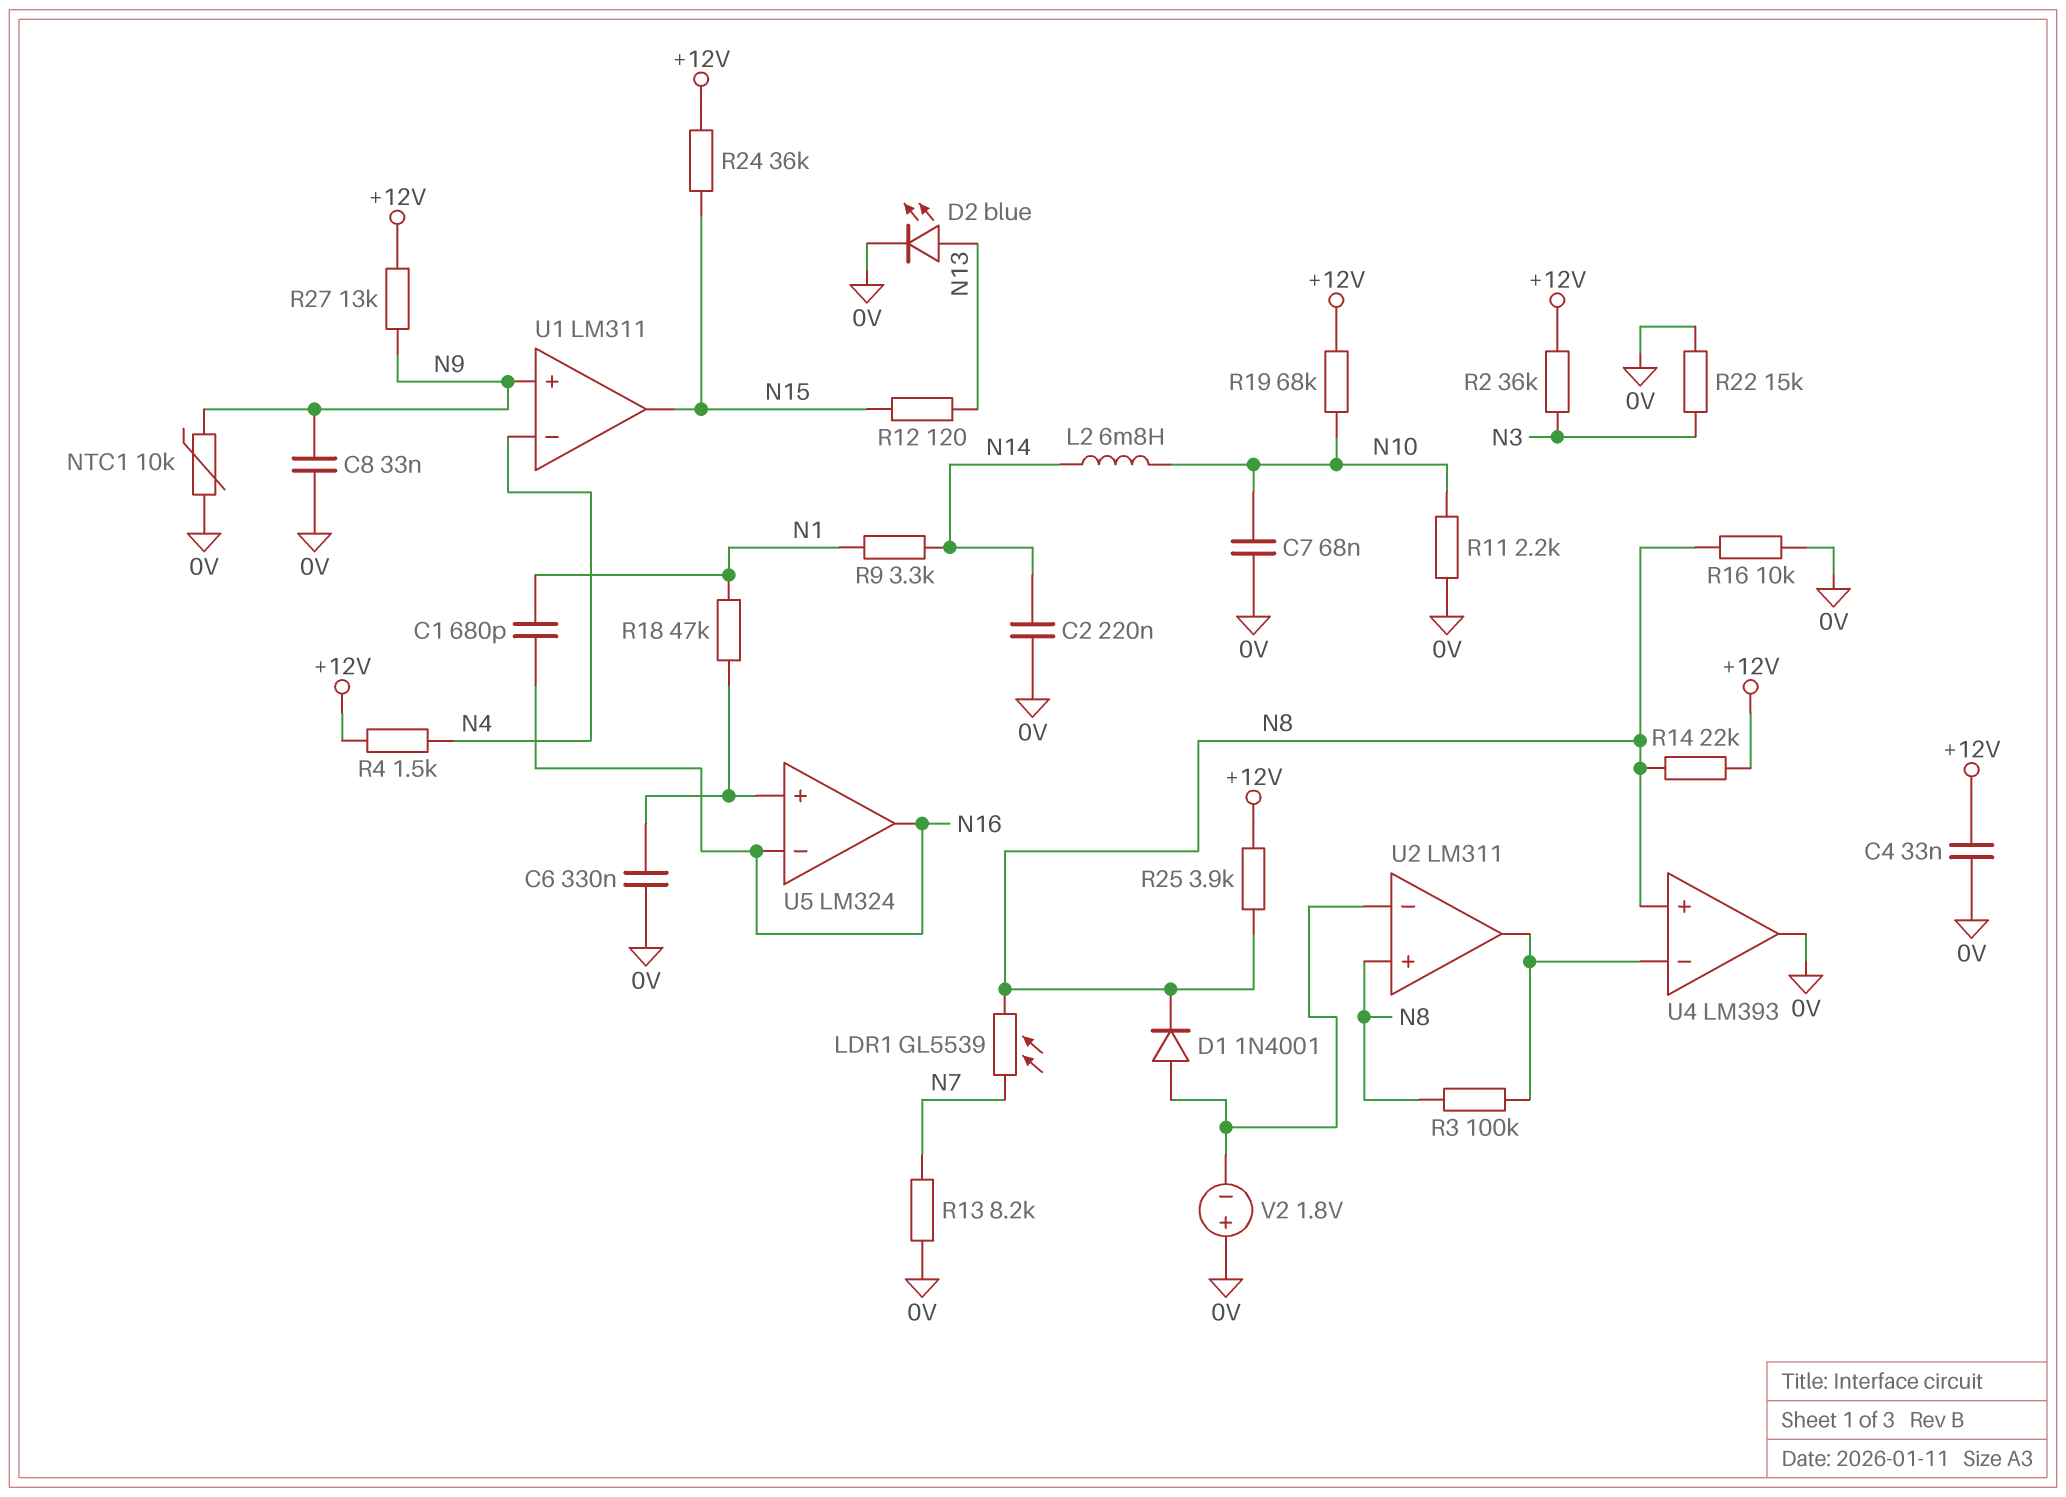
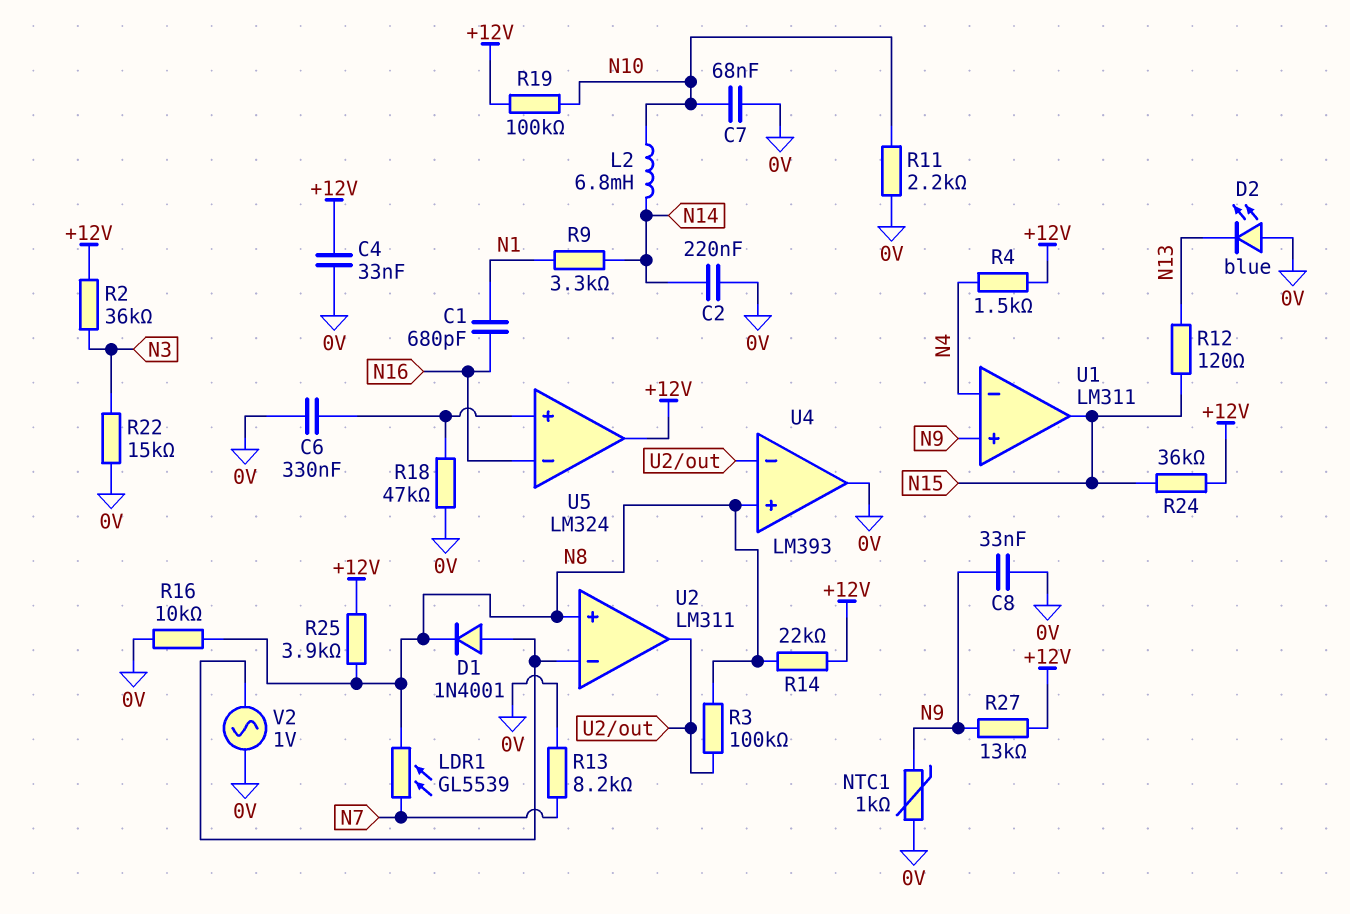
D2: LED blue (A N13, K 0V) -> LED blue (A 0V, K N13)
NTC1: 10k (0V, N9) -> 1k (0V, N9)
R18: 47k (N1, U5/in+) -> 47k (0V, U5/in+)
R19: 68k (+12V, N10) -> 100k (+12V, N10)
U5 pin out: N16 -> +12V
V2: 1.8V (plus 0V, minus U2/in-) -> AC 1V (0V, U2/in-)

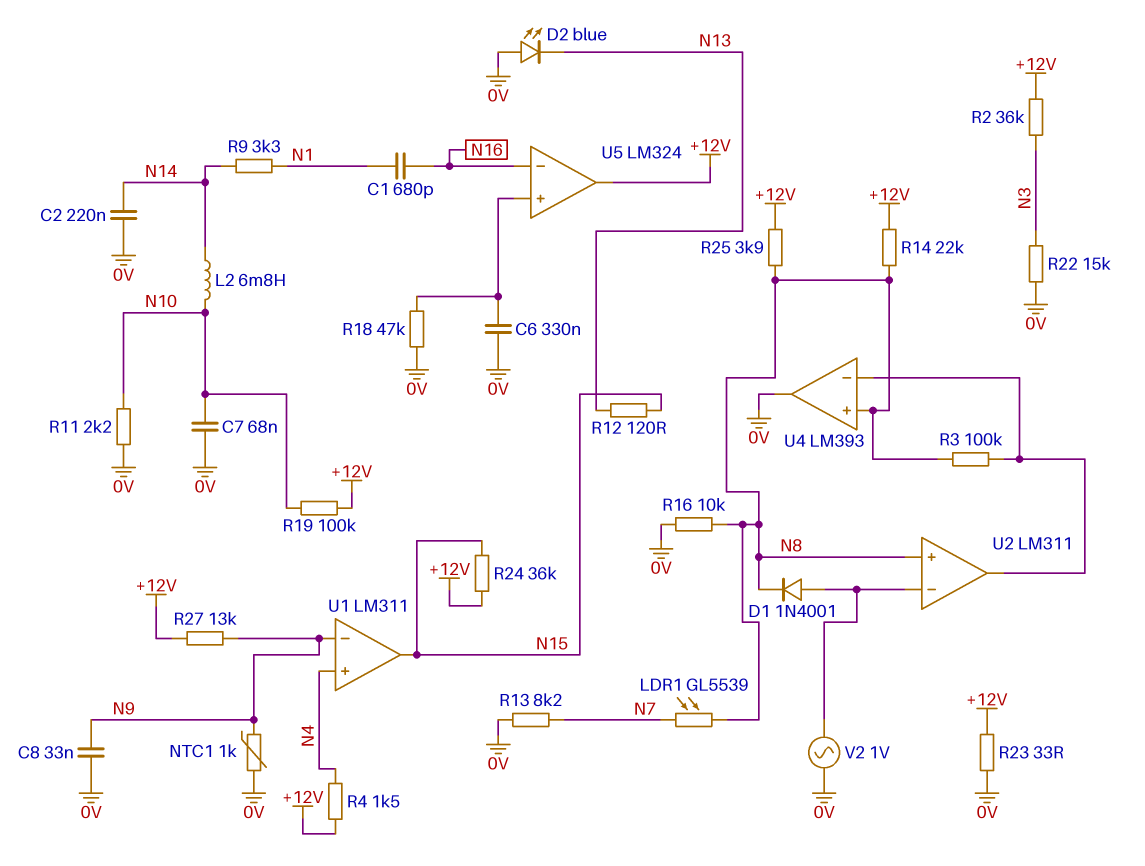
C4: 33nF (+12V, 0V) -> none
R23: none -> 33 (+12V, 0V)
U1 pin in+: N9 -> N4
U1 pin in-: N4 -> N9

